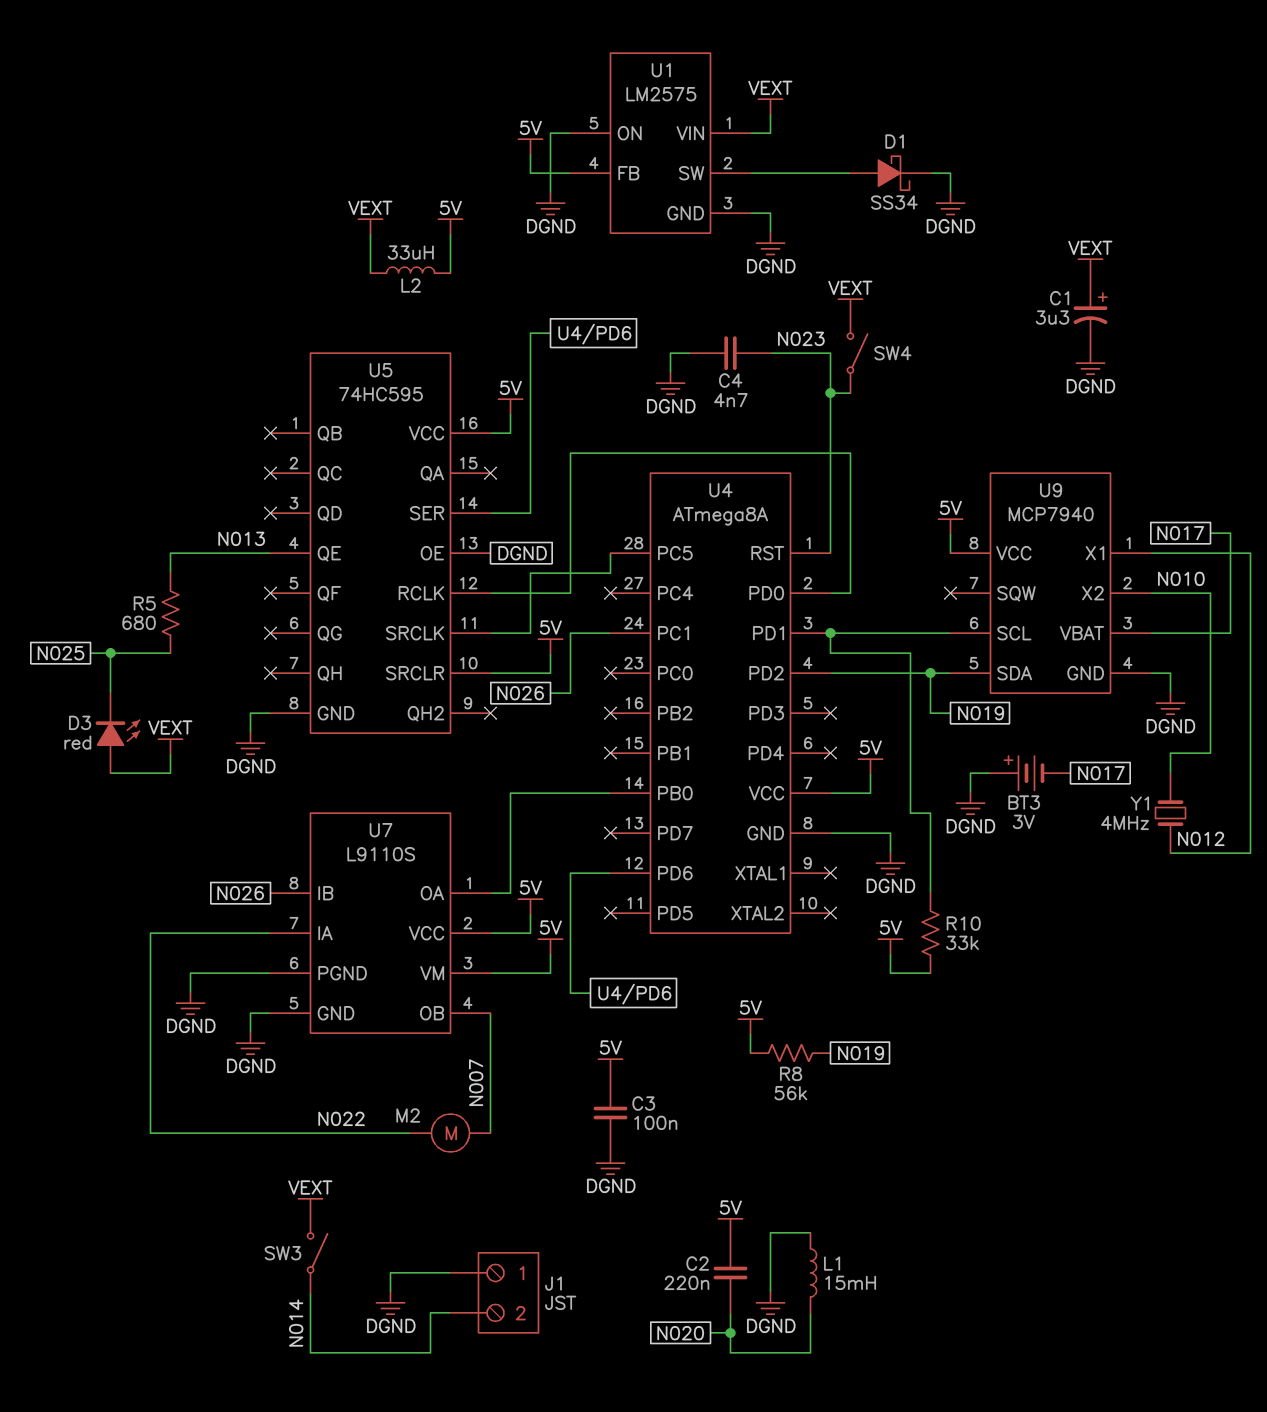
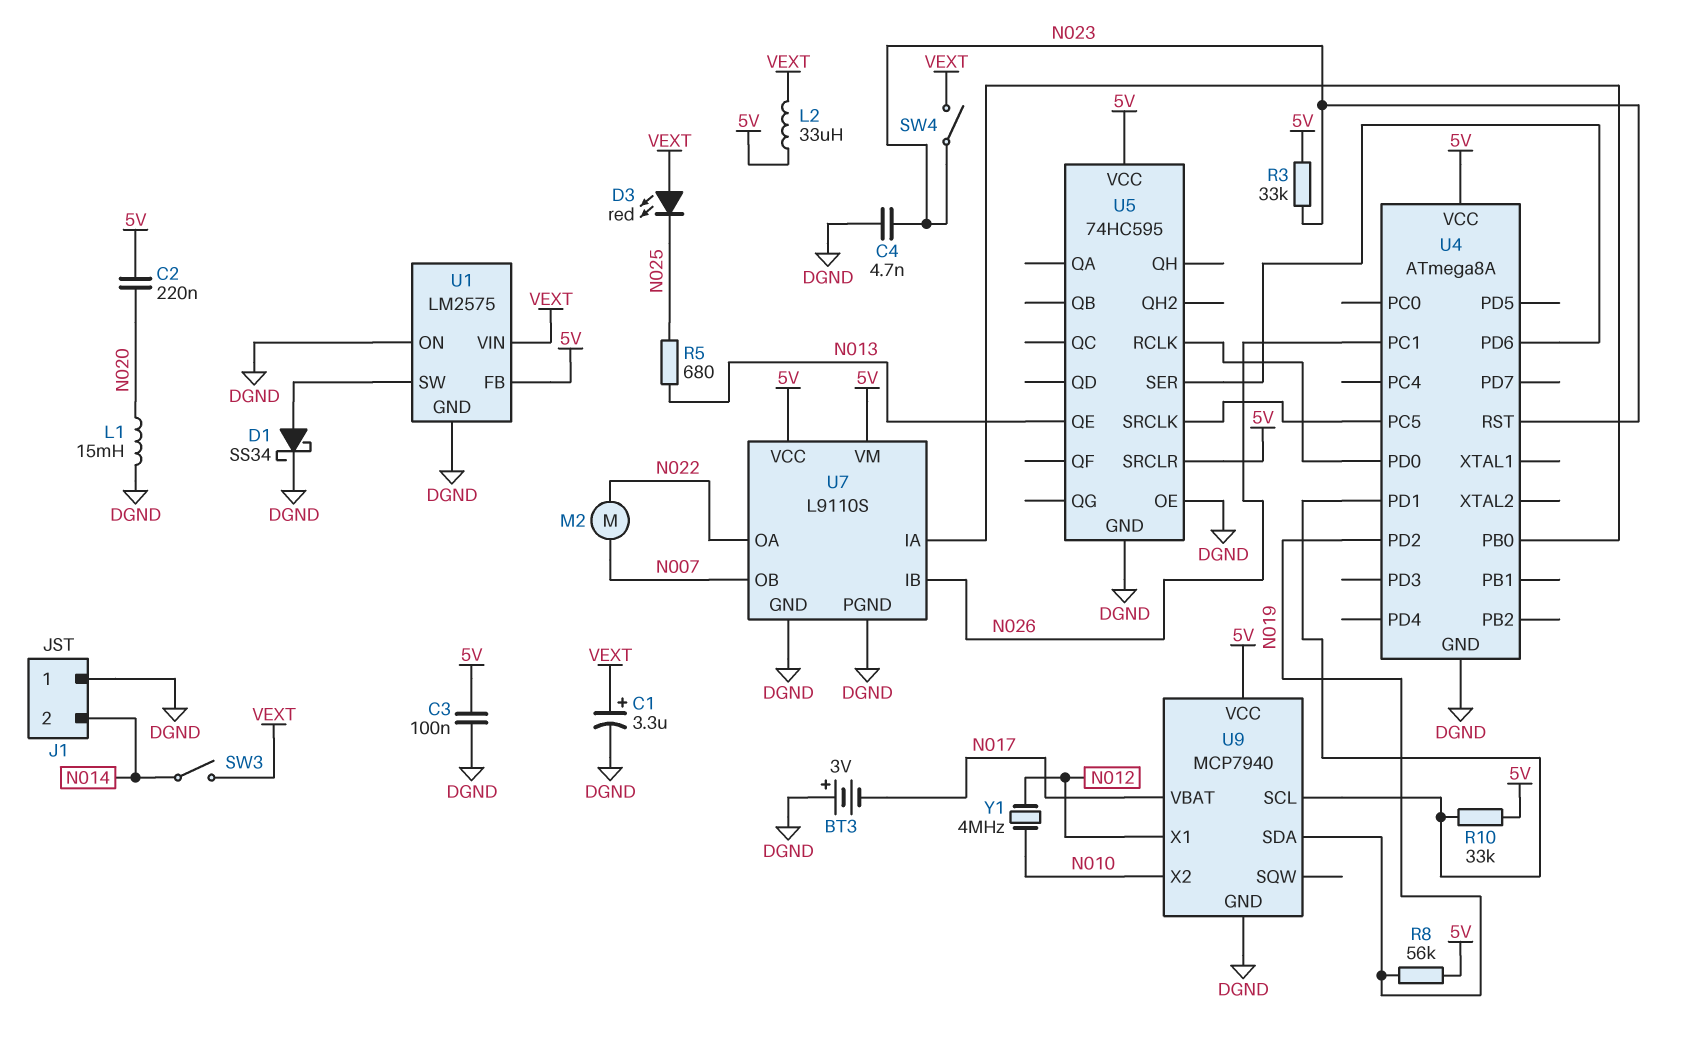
R3: none -> 33k (5V, N023)
U7 pin IA: N022 -> U4/PB0
U7 pin OA: U4/PB0 -> N022

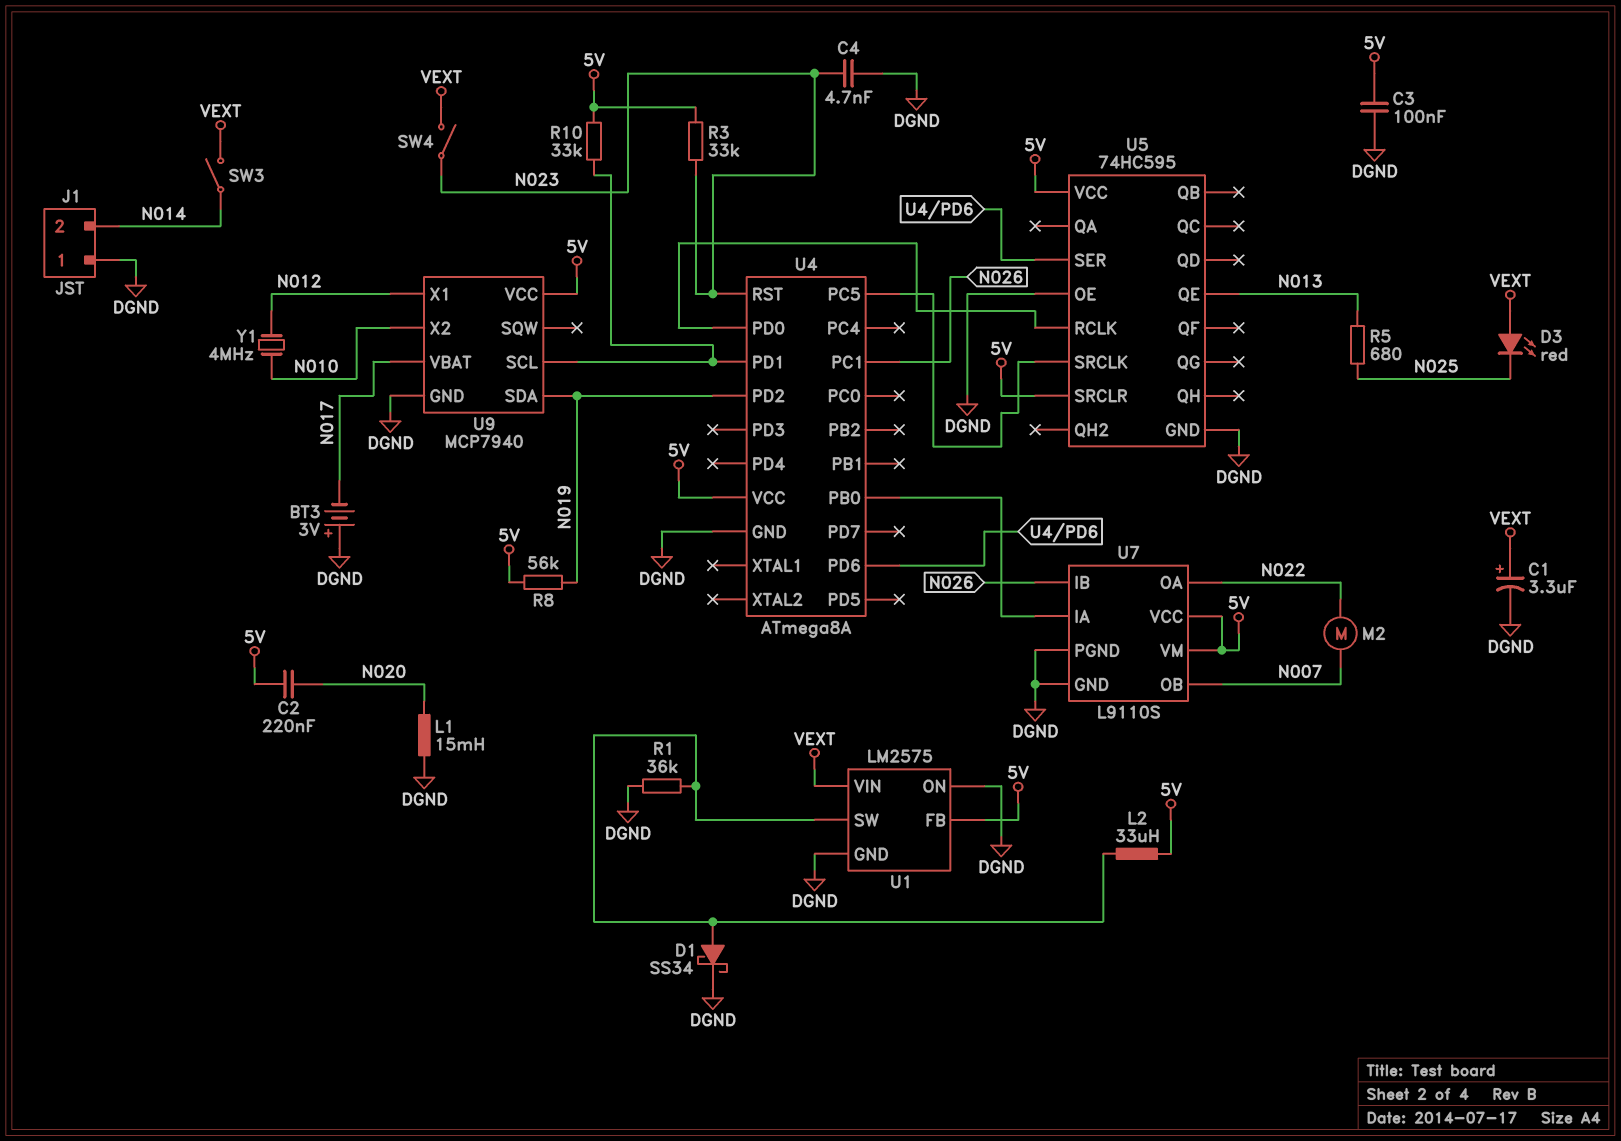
L2: 33uH (5V, VEXT) -> 33uH (5V, U1/SW)
R1: none -> 36k (DGND, U1/SW)

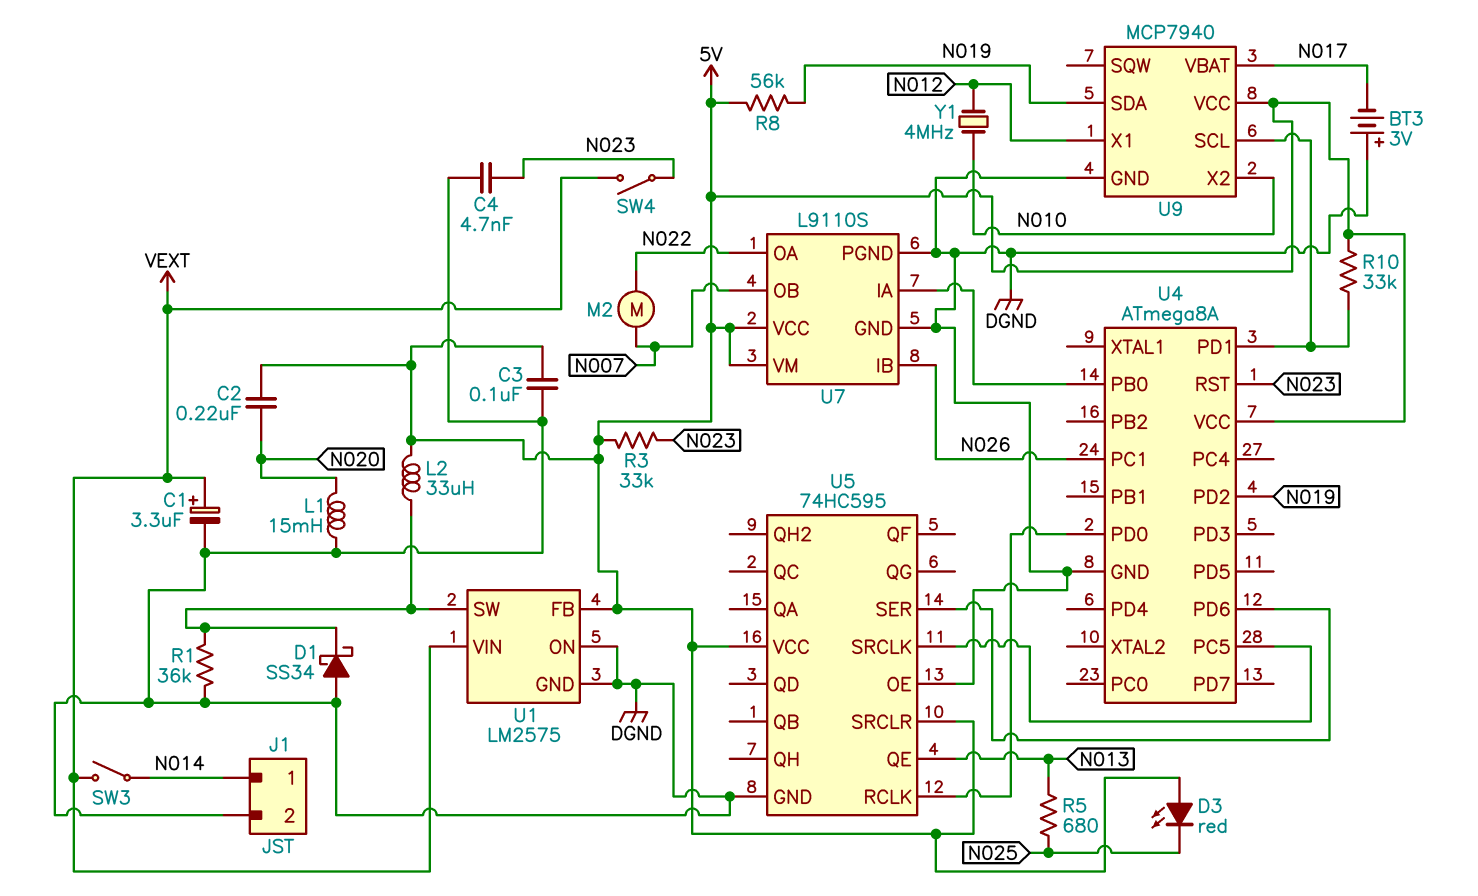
D1: schottky SS34 (A U1/SW, K DGND) -> schottky SS34 (A DGND, K U1/SW)
D3: LED red (A VEXT, K N025) -> LED red (A 5V, K N025)
J1 pin 1: DGND -> N014
J1 pin 2: N014 -> DGND

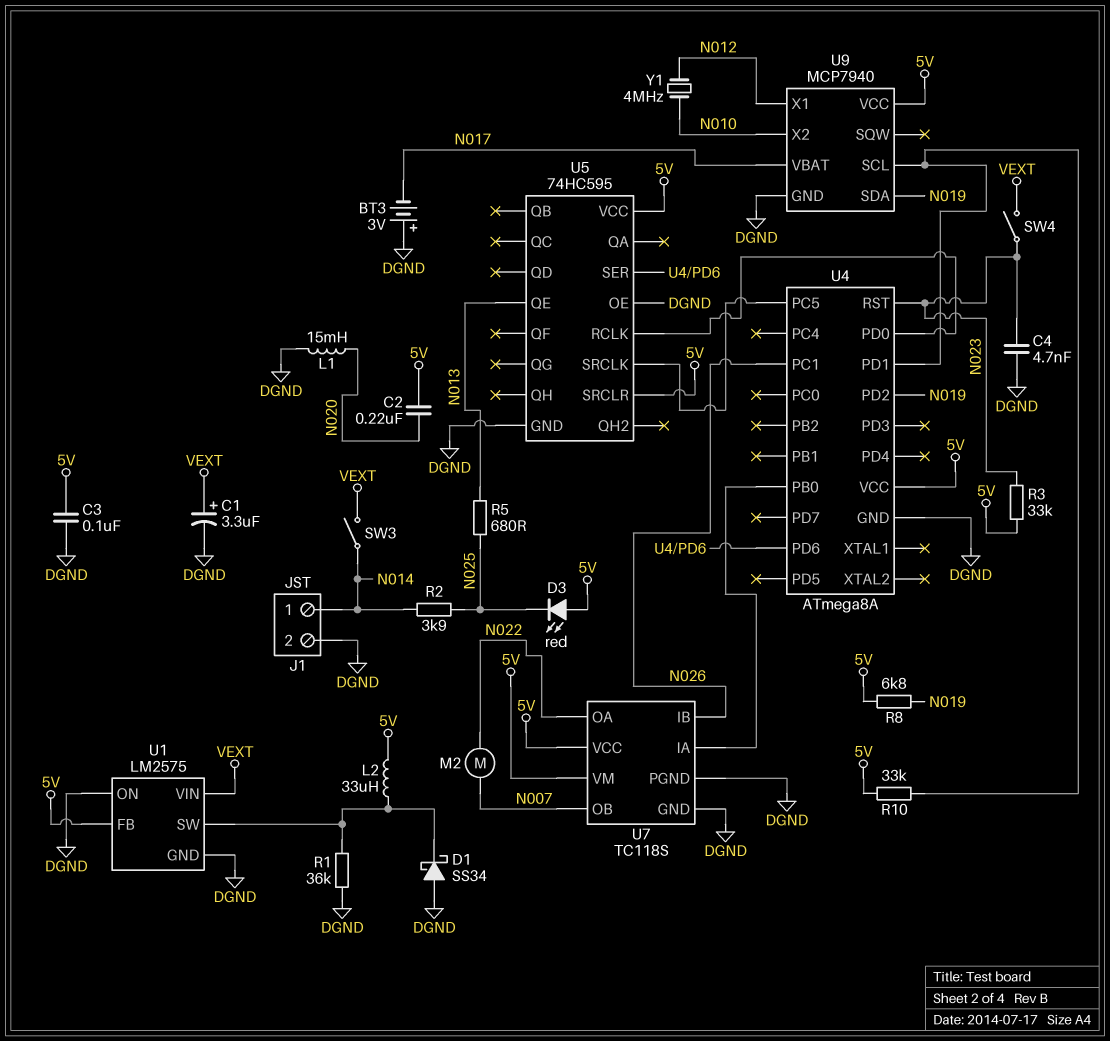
R2: none -> 3.9k (N014, N025)
R8: 56k (5V, N019) -> 6.8k (5V, N019)
U7: L9110S -> TC118S

